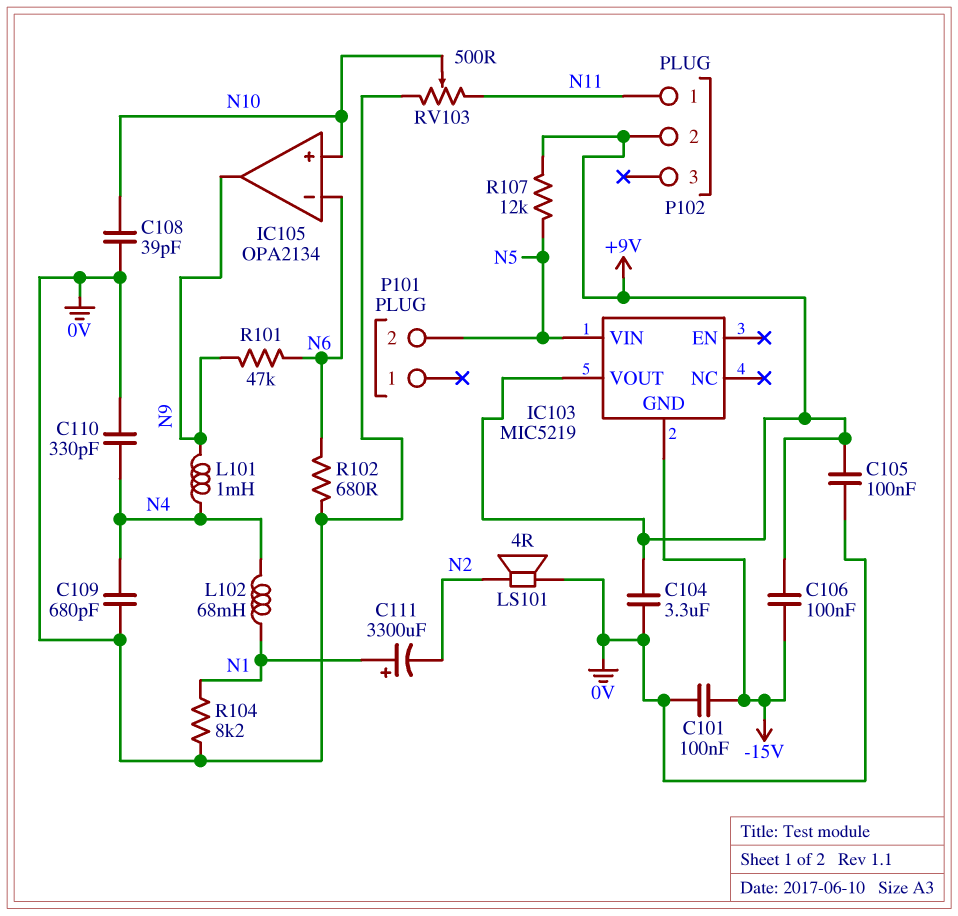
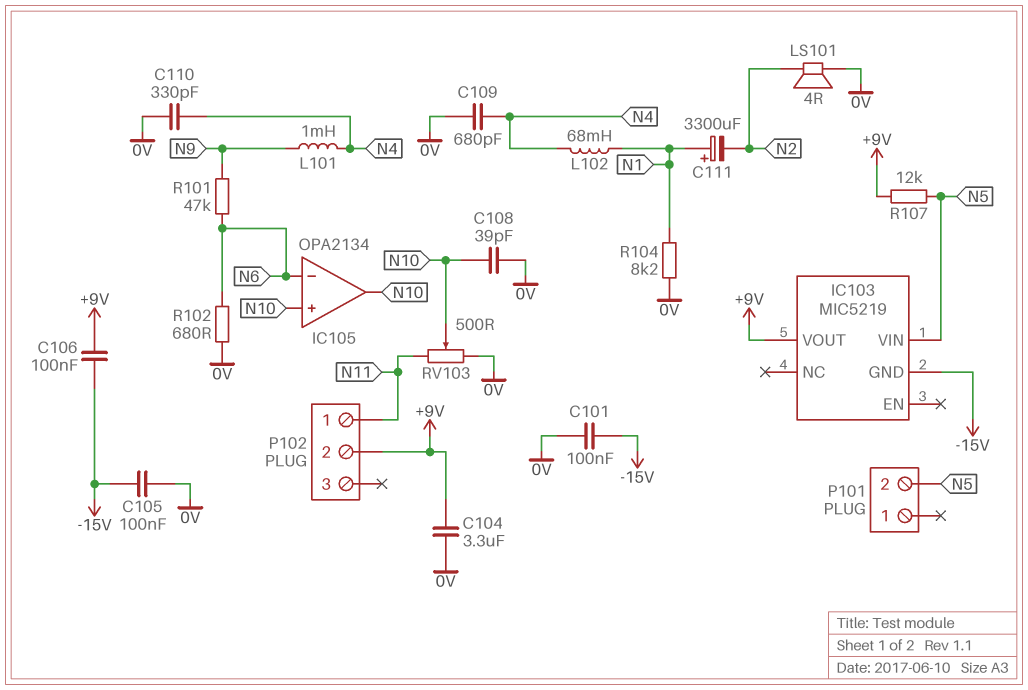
C105: 100nF (+9V, 0V) -> 100nF (-15V, 0V)
IC105 pin out: N9 -> N10

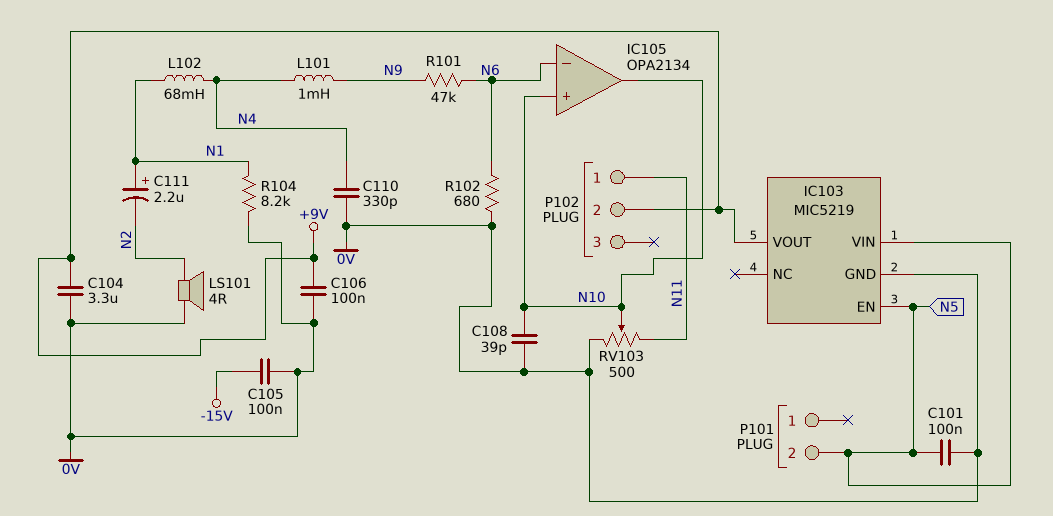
C101: 100nF (-15V, 0V) -> 100nF (0V, N5)
C106: 100nF (+9V, -15V) -> 100nF (+9V, 0V)
C109: 680pF (0V, N4) -> none
C111: 3300uF (plus N1, minus N2) -> 2.2uF (plus N1, minus N2)
IC103 pin EN: none -> N5
IC103 pin GND: -15V -> 0V
R107: 12k (+9V, N5) -> none

